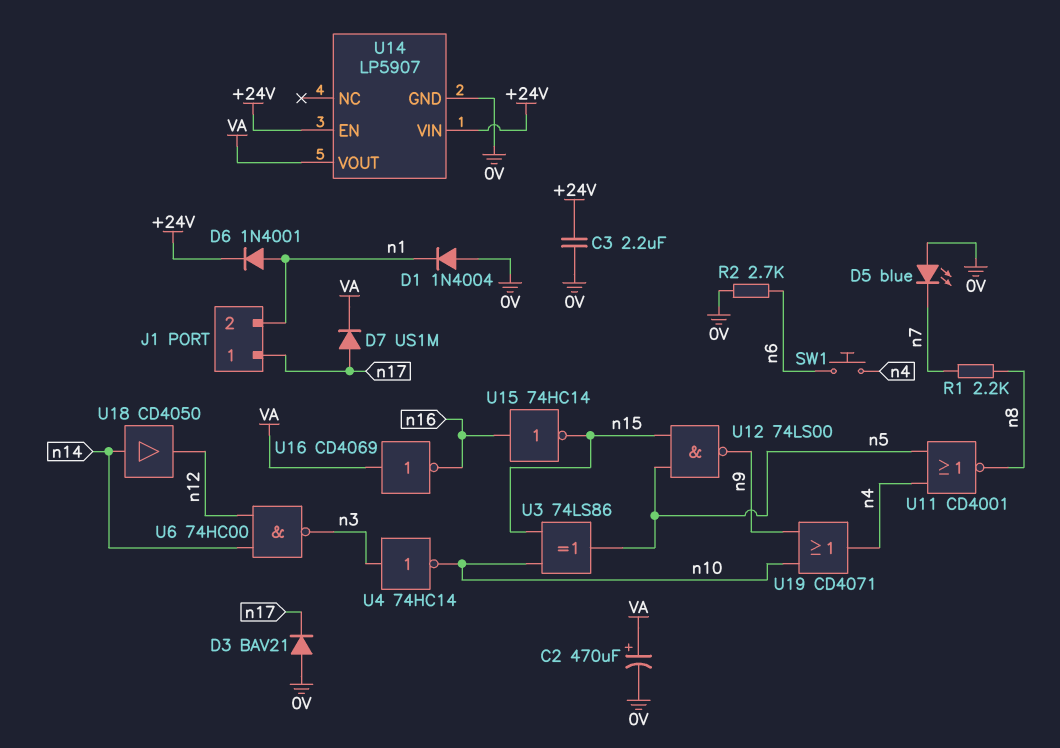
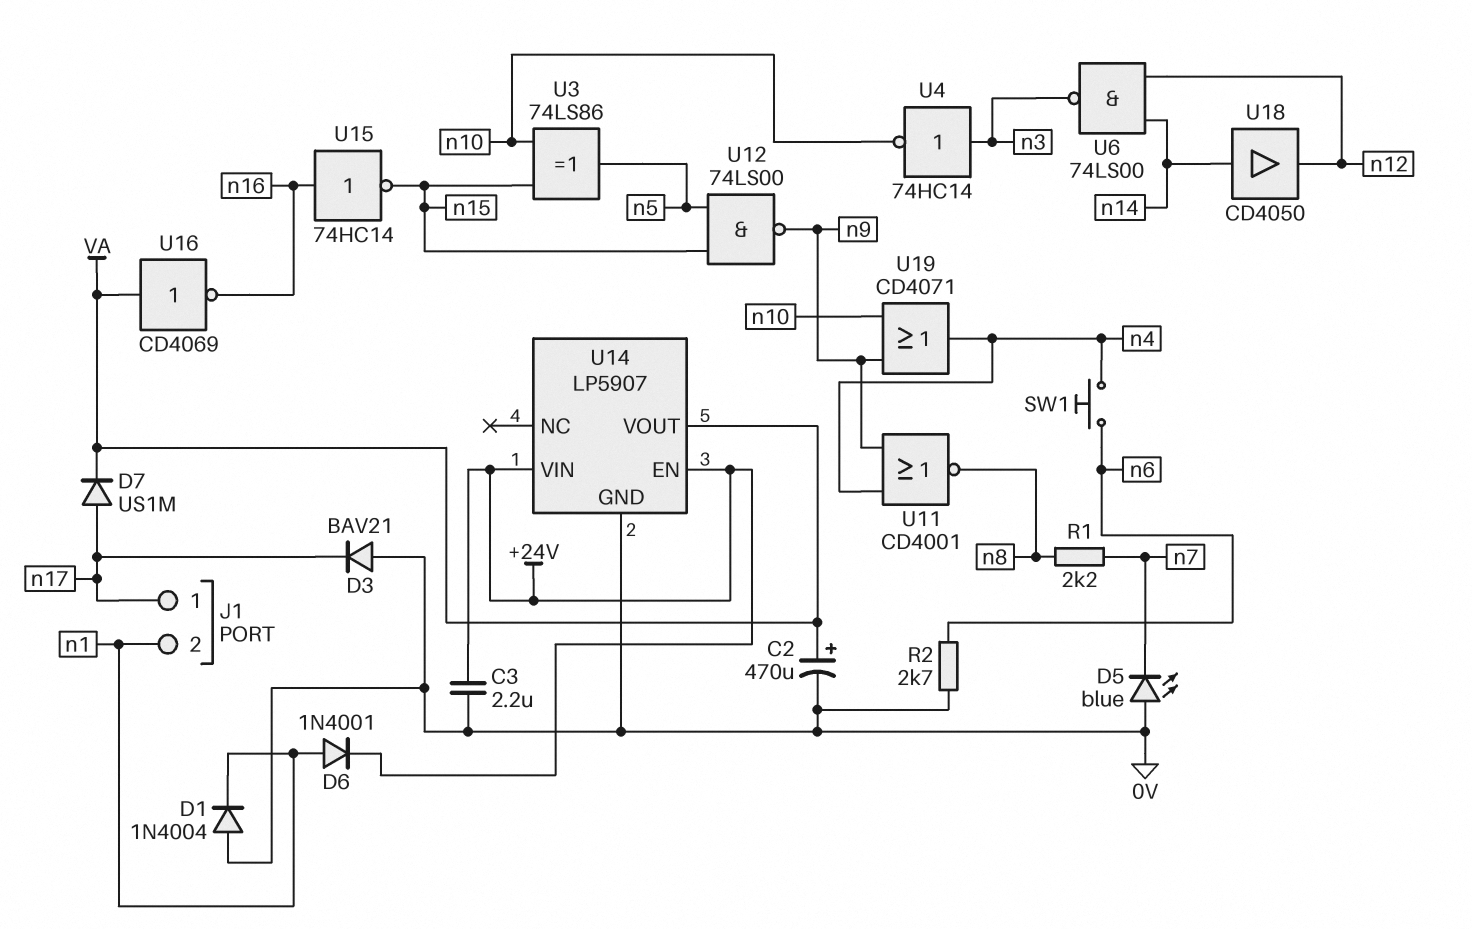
U6: NAND 74HC00 (in n12, in n14, out n3) -> NAND 74LS00 (in n12, in n14, out n3)
U11: NOR CD4001 (in n4, in n5, out n8) -> NOR CD4001 (in n4, in n9, out n8)

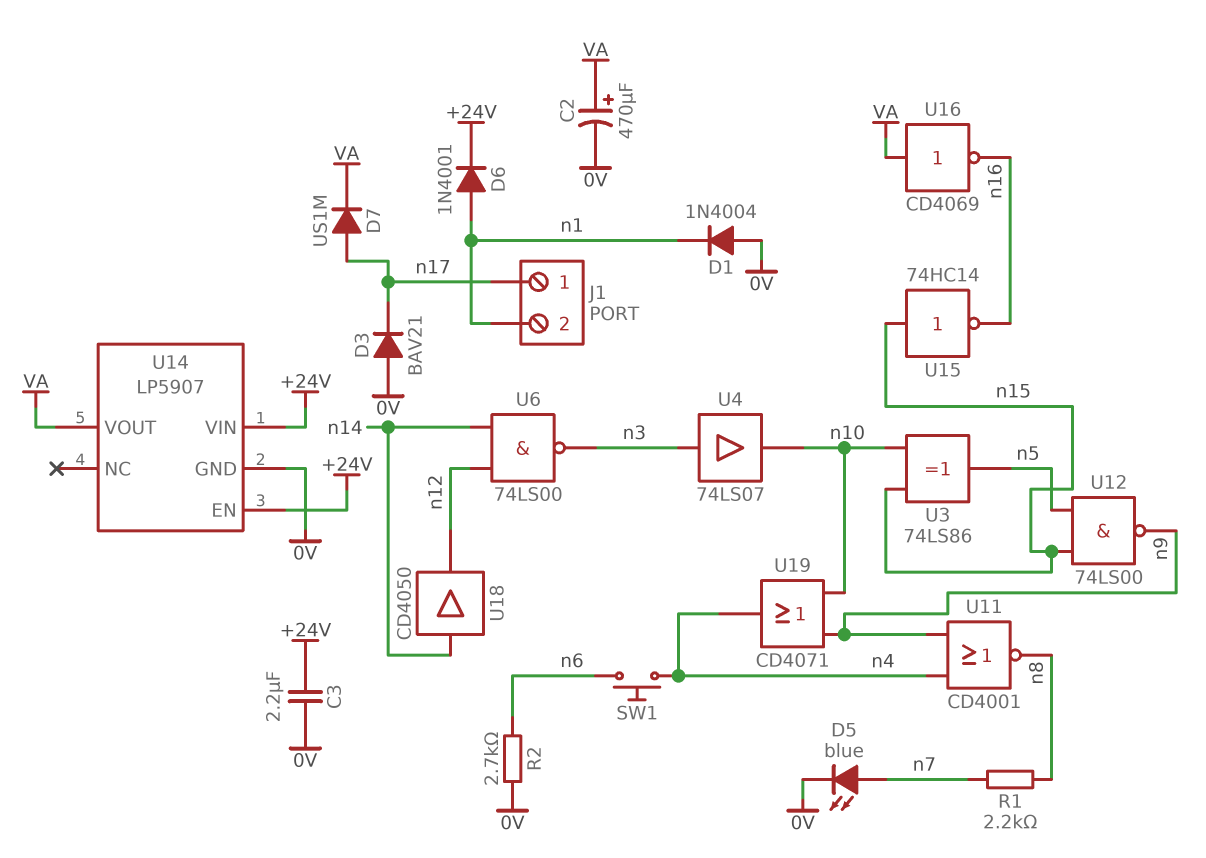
D5: LED blue (A 0V, K n7) -> LED blue (A n7, K 0V)
U4: NOT 74HC14 (in n3, out n10) -> buffer 74LS07 (in n3, out n10)
U15: NOT 74HC14 (in n16, out n15) -> NOT 74HC14 (in n15, out n16)

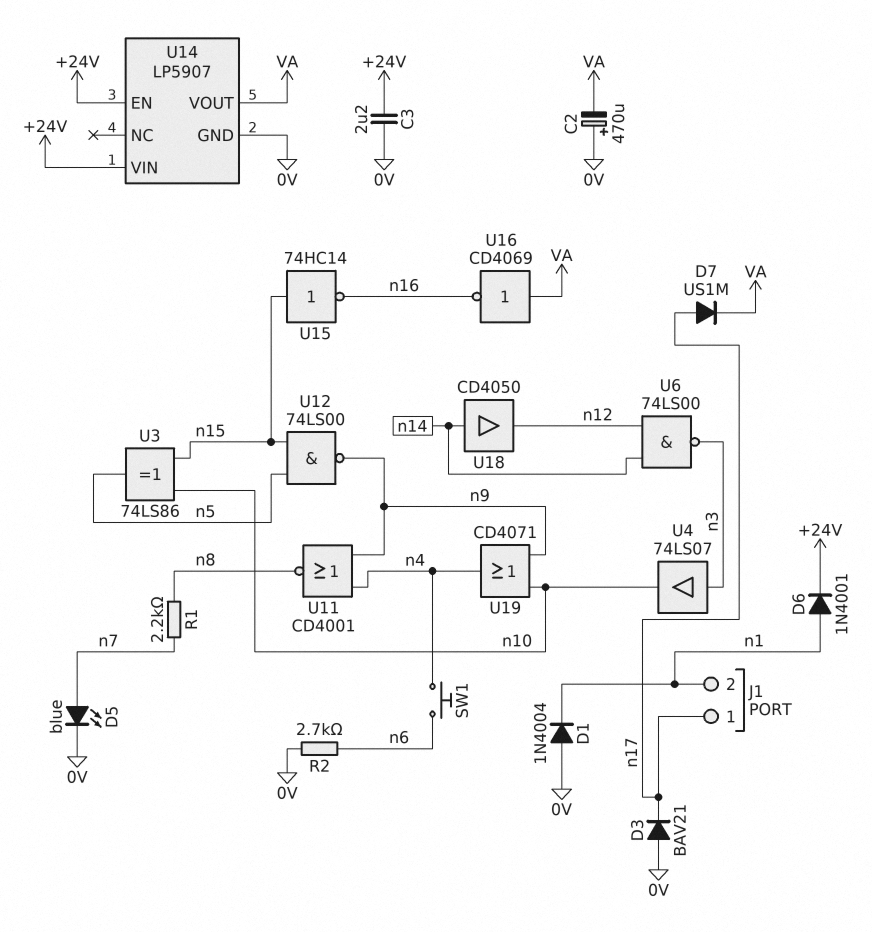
C2: 470uF (plus VA, minus 0V) -> 470uF (plus 0V, minus VA)

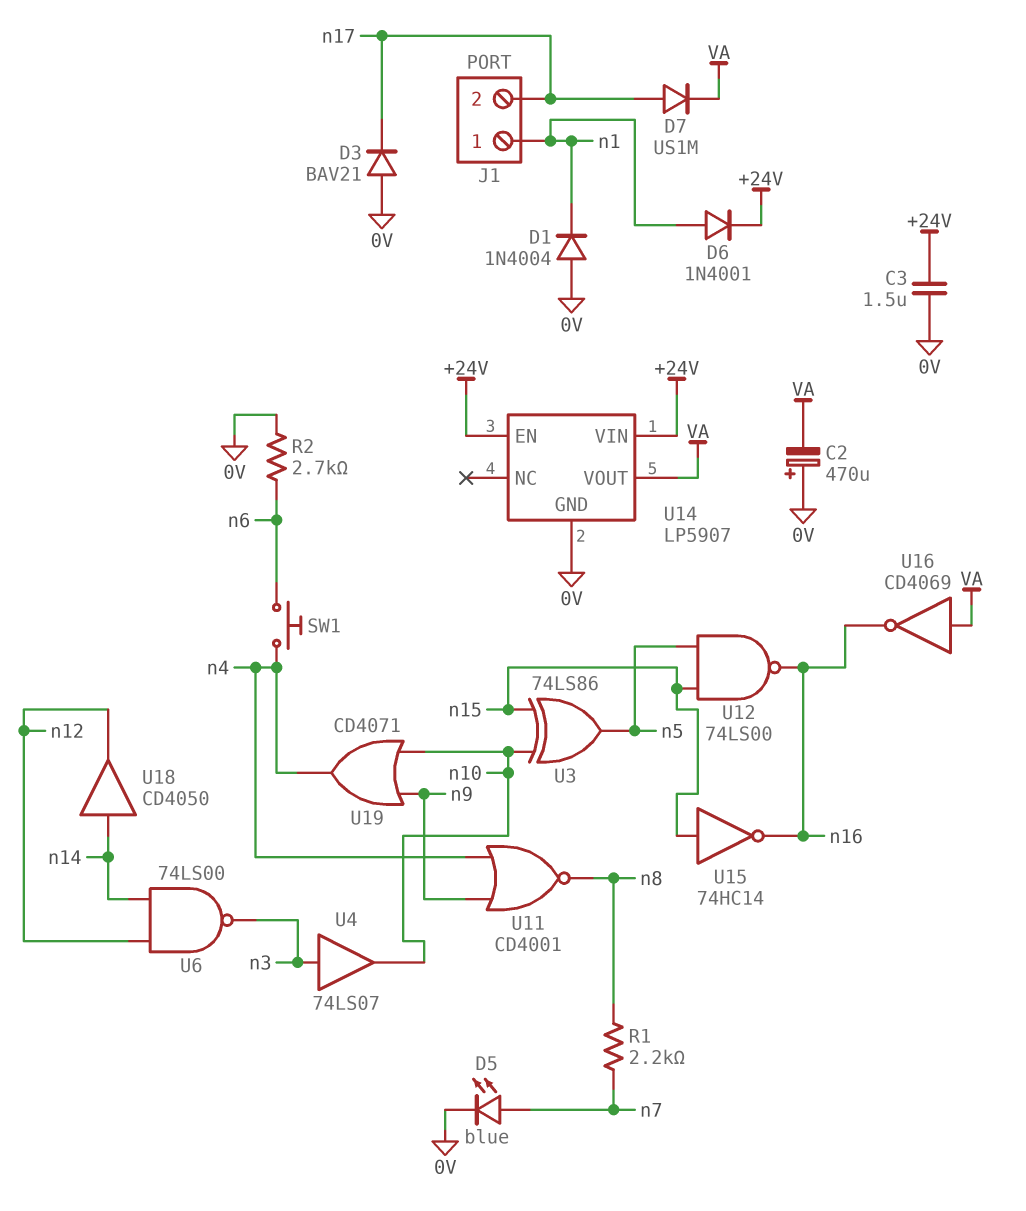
C3: 2.2uF (+24V, 0V) -> 1.5uF (+24V, 0V)
J1 pin 1: n17 -> n1
J1 pin 2: n1 -> n17
U12: NAND 74LS00 (in n5, in n15, out n9) -> NAND 74LS00 (in n5, in n15, out n16)

